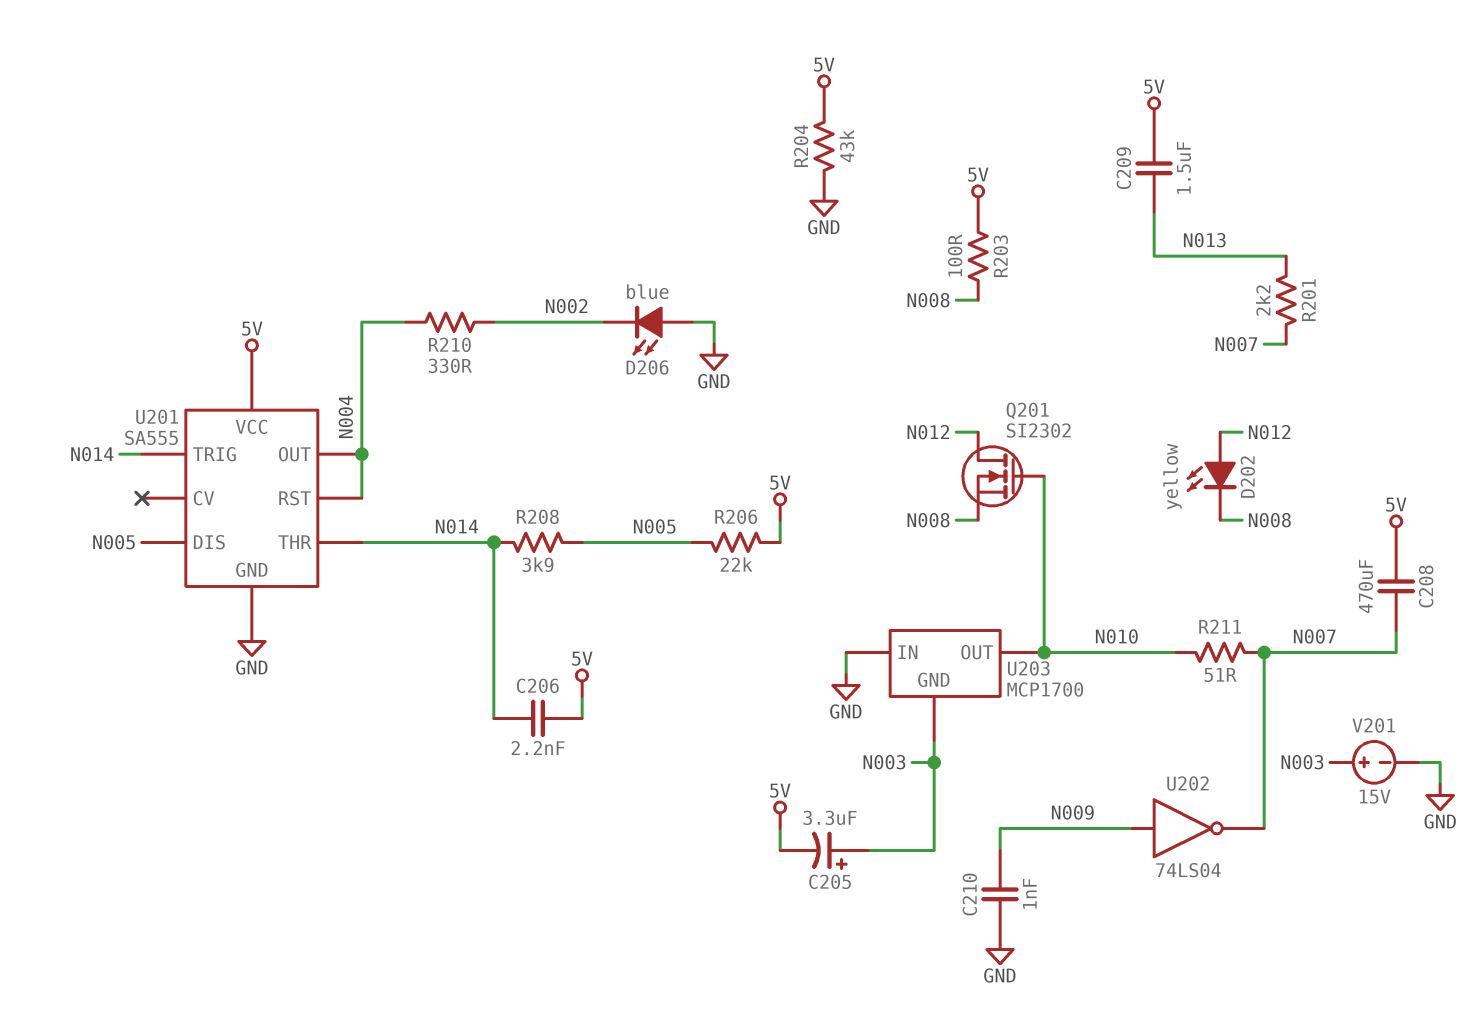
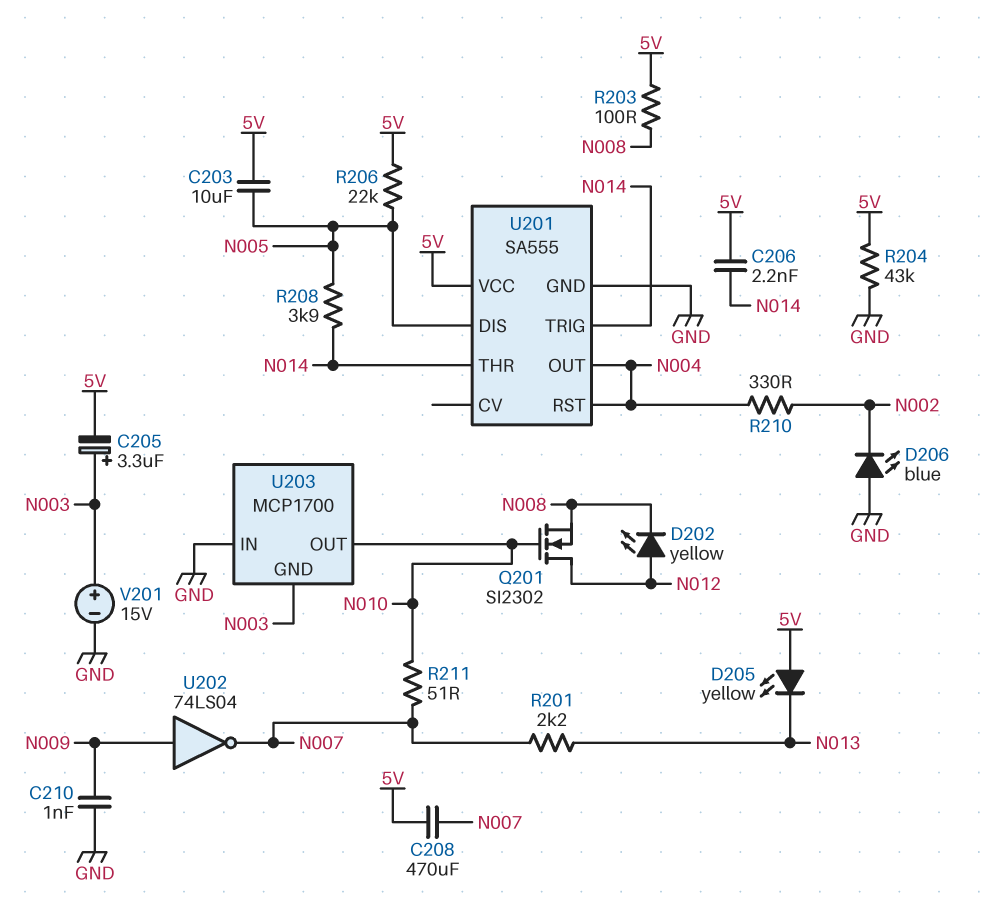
C203: none -> 10uF (5V, N005)
C209: 1.5uF (5V, N013) -> none
D205: none -> LED yellow (A 5V, K N013)

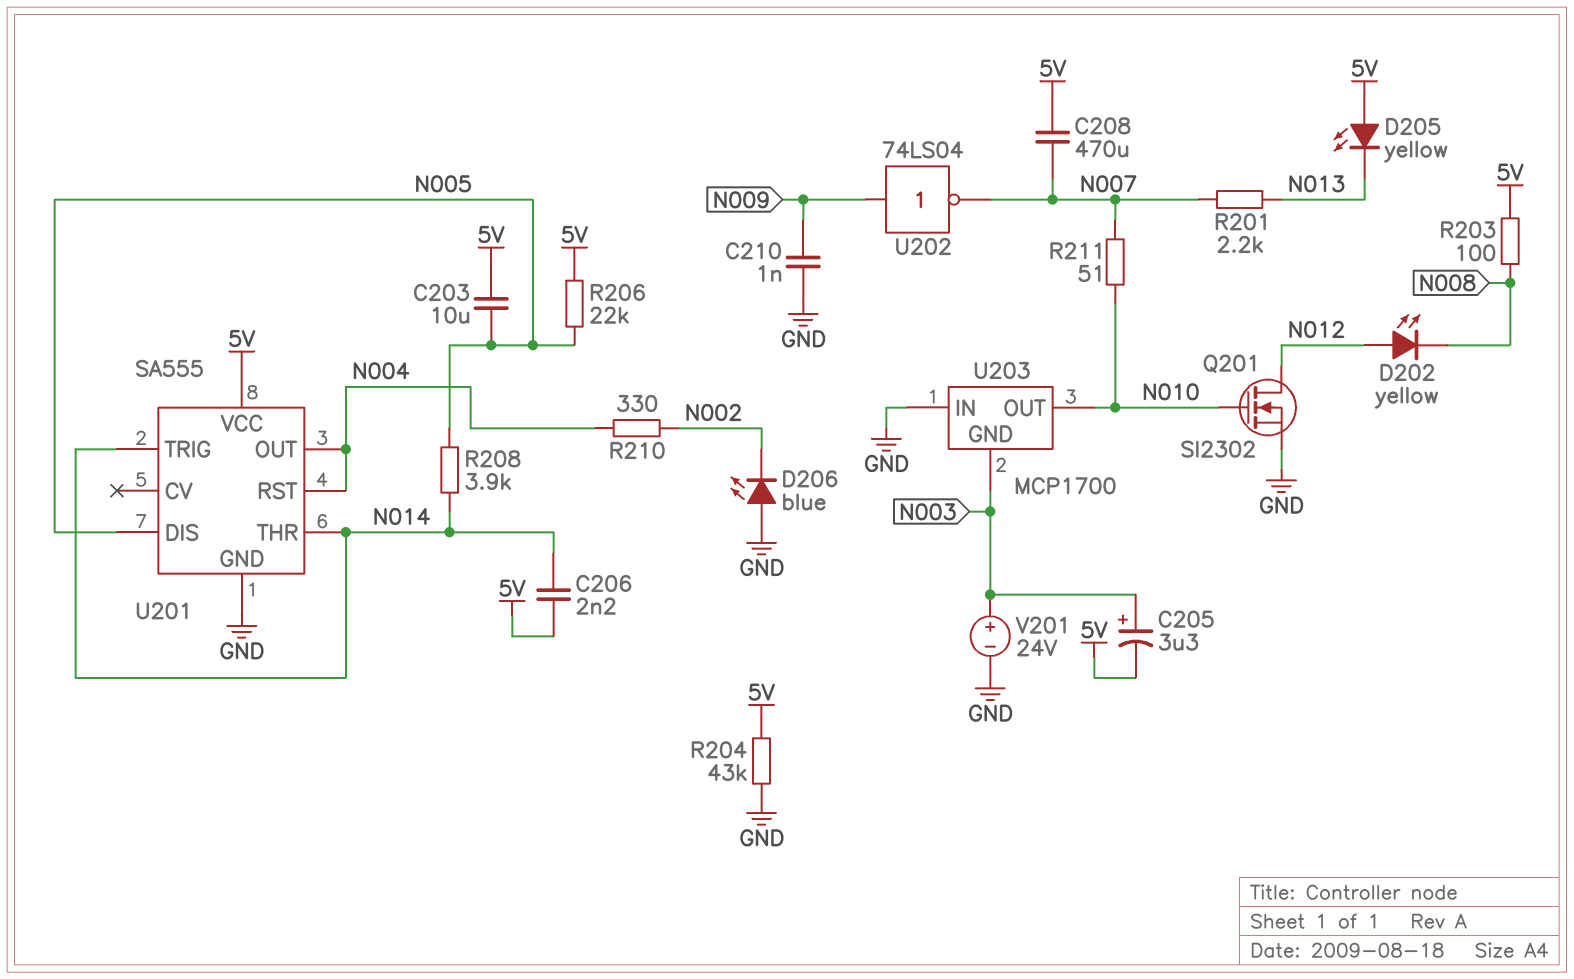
Q201: NMOS SI2302 (G N010, D N012, S N008) -> NMOS SI2302 (G N010, D N012, S GND)
V201: 15V (plus N003, minus GND) -> 24V (plus N003, minus GND)

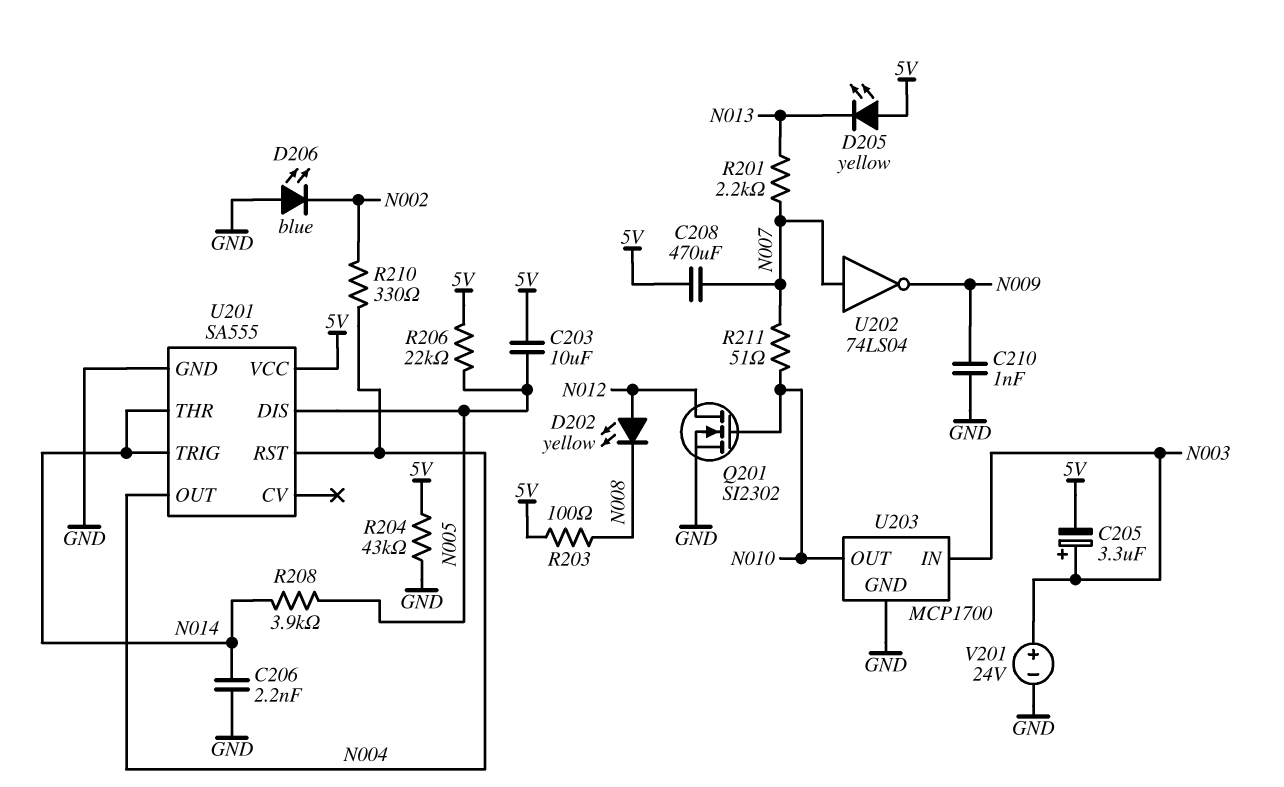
C206: 2.2nF (5V, N014) -> 2.2nF (GND, N014)
U202: NOT 74LS04 (in N009, out N007) -> NOT 74LS04 (in N007, out N009)
U203 pin GND: N003 -> GND
U203 pin IN: GND -> N003

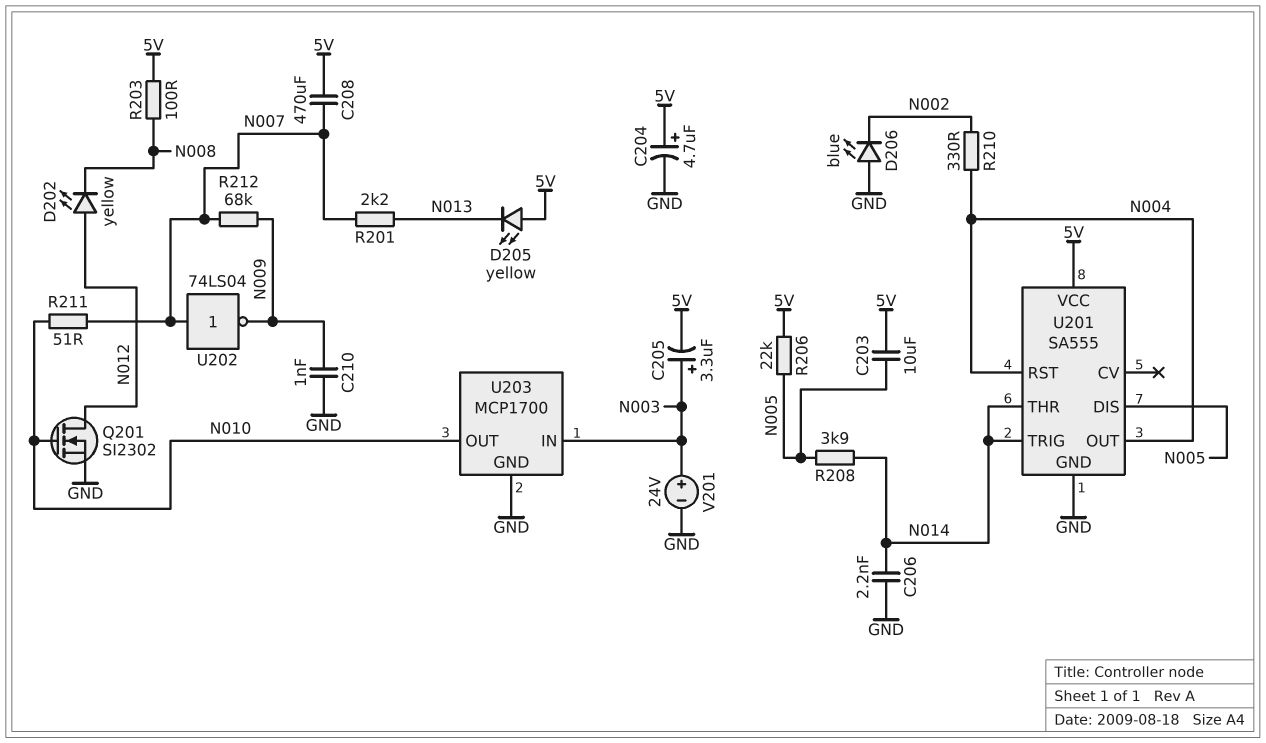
C204: none -> 4.7uF (plus 5V, minus GND)
R204: 43k (5V, GND) -> none
R212: none -> 68k (N007, N009)

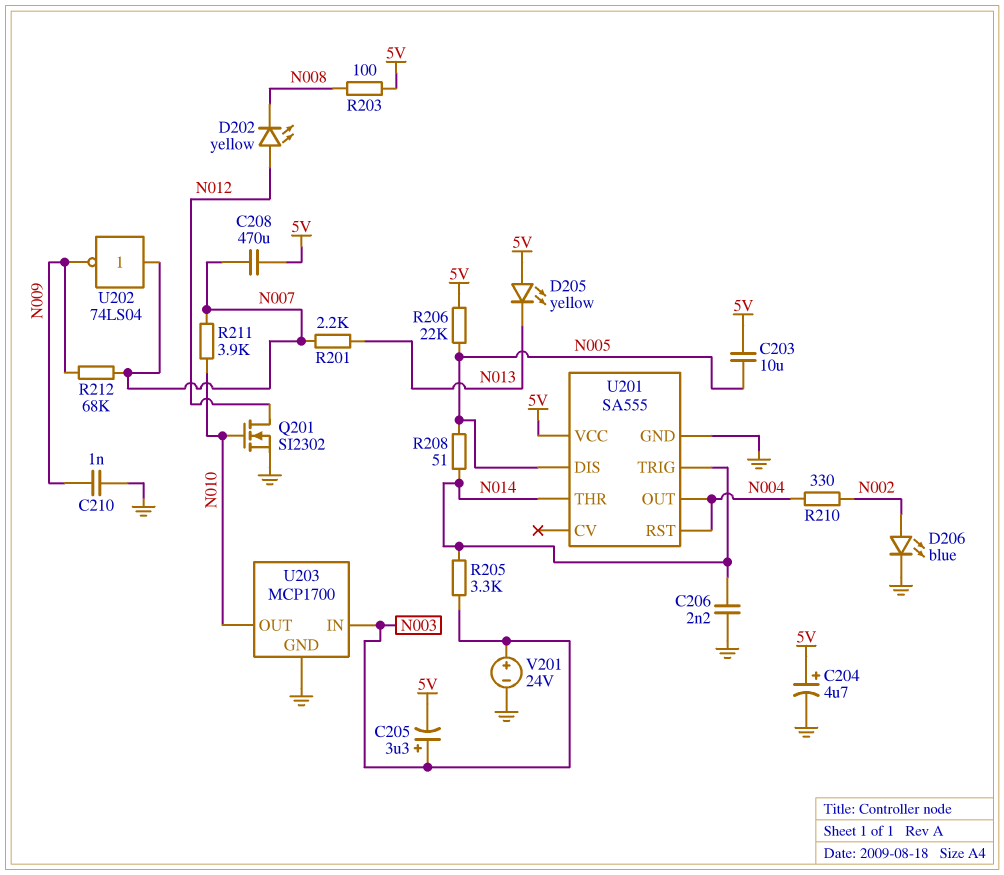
D206: LED blue (A GND, K N002) -> LED blue (A N002, K GND)
R205: none -> 3.3k (N003, N014)
R208: 3.9k (N005, N014) -> 51 (N005, N014)
R211: 51 (N007, N010) -> 3.9k (N007, N010)

